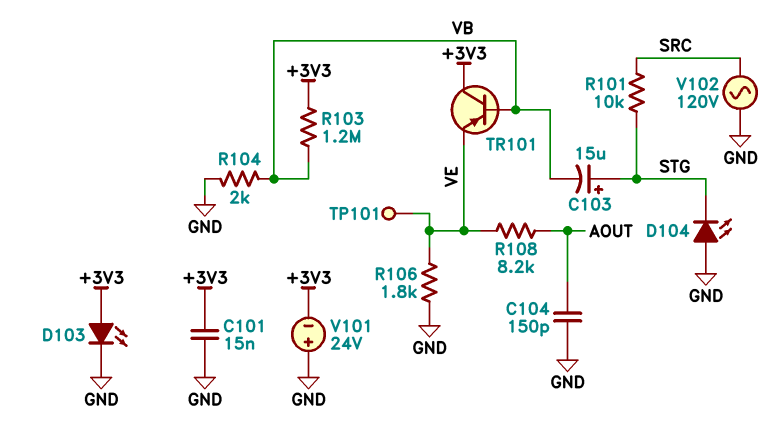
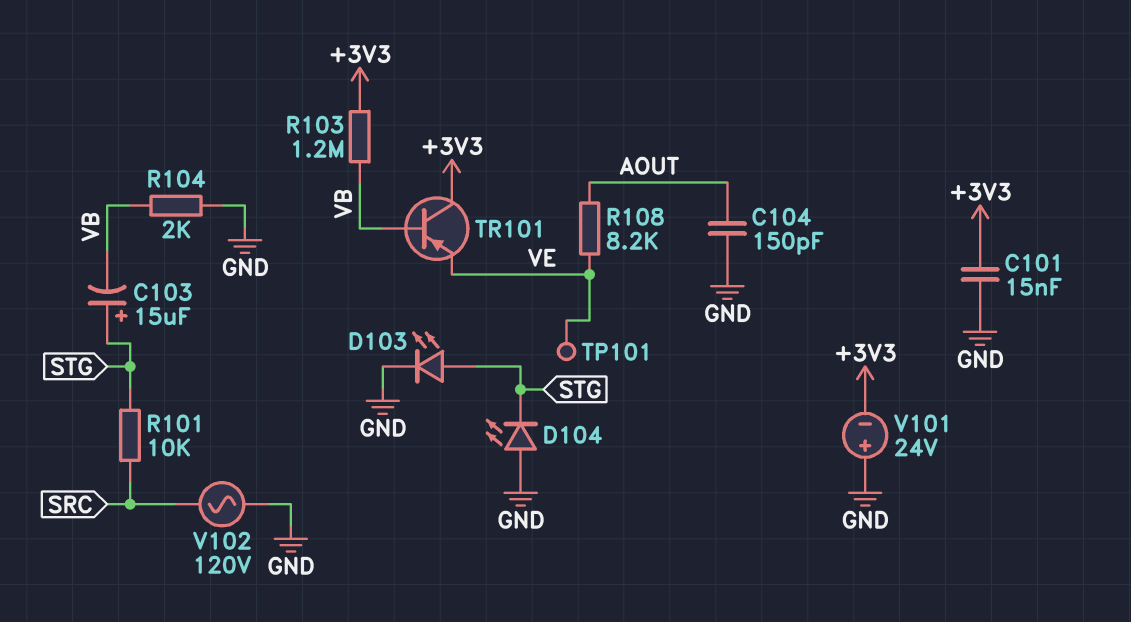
D103: LED (A +3V3, K GND) -> LED (A STG, K GND)
R106: 1.8k (GND, VE) -> none

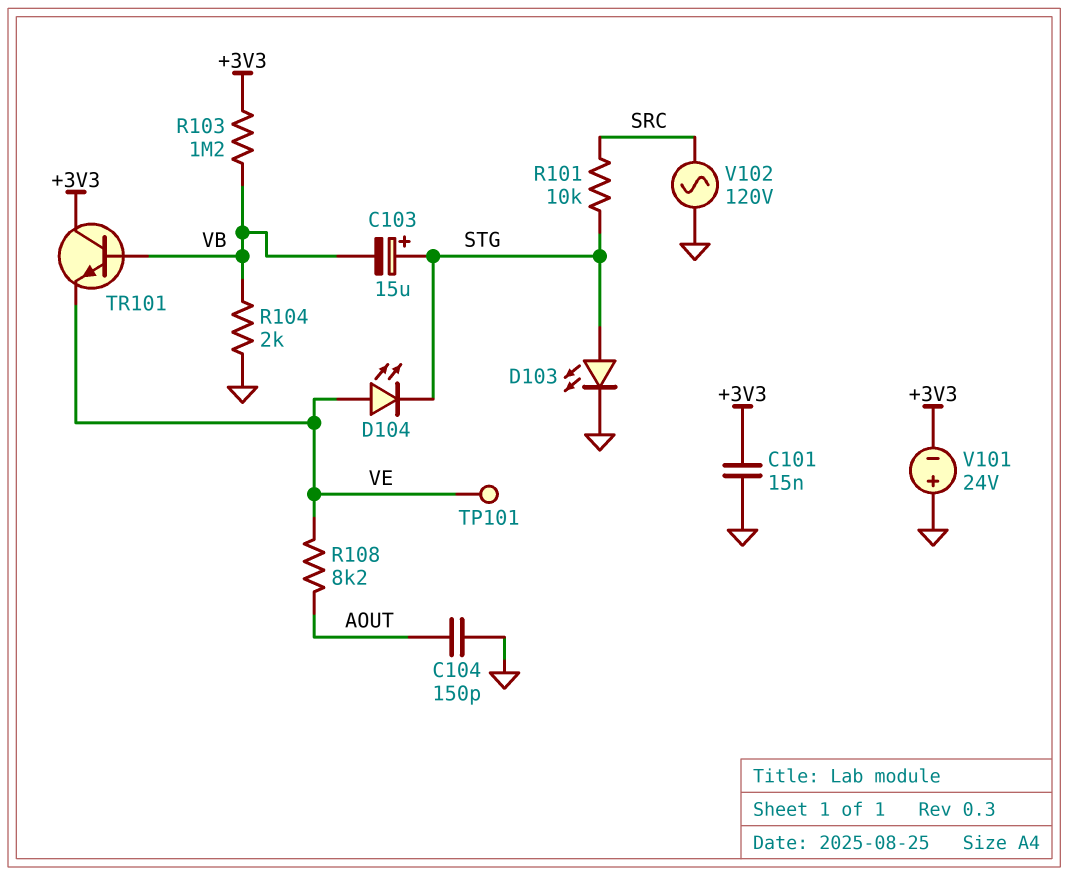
D104: LED (A GND, K STG) -> LED (A VE, K STG)
TR101: PNP (B VB, C +3V3, E VE) -> NPN (B VB, C +3V3, E VE)

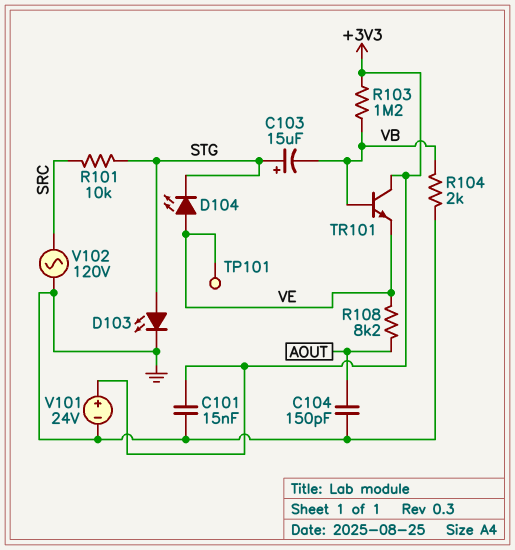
V101: 24V (plus GND, minus +3V3) -> 24V (plus +3V3, minus GND)

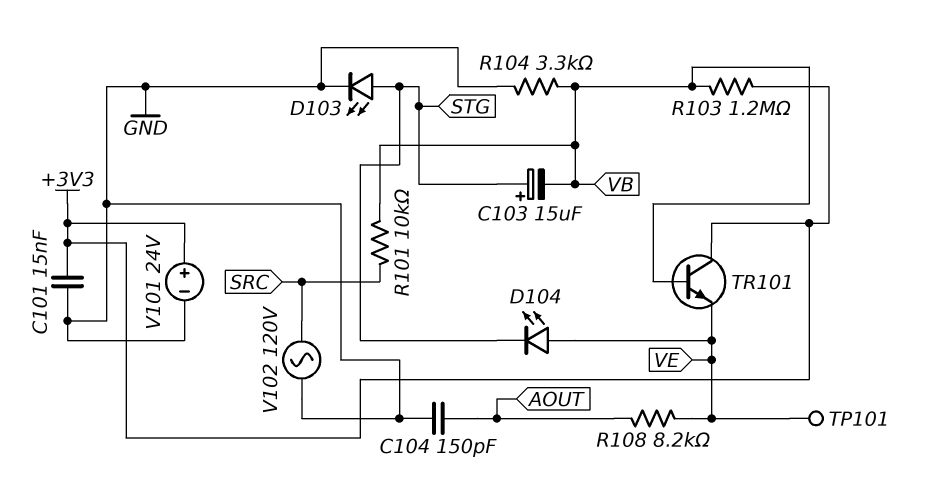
R101: 10k (SRC, STG) -> 10k (SRC, VB)
R104: 2k (GND, VB) -> 3.3k (GND, VB)

